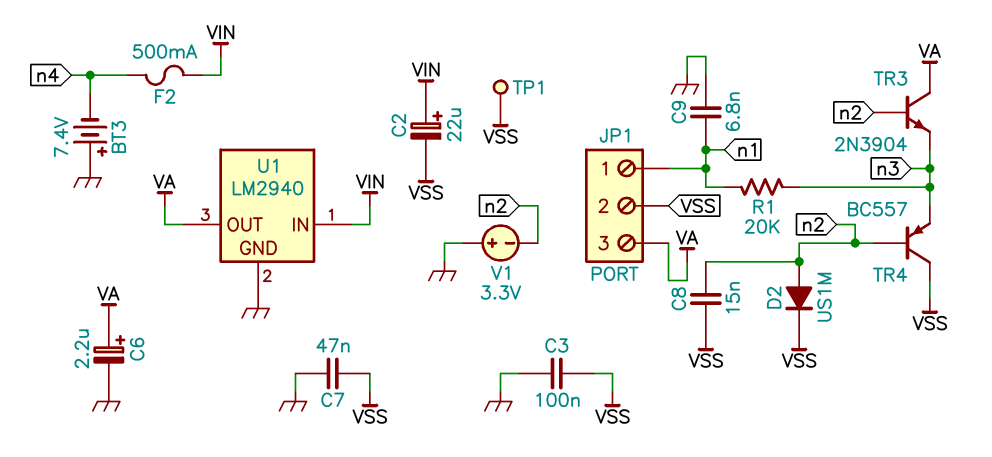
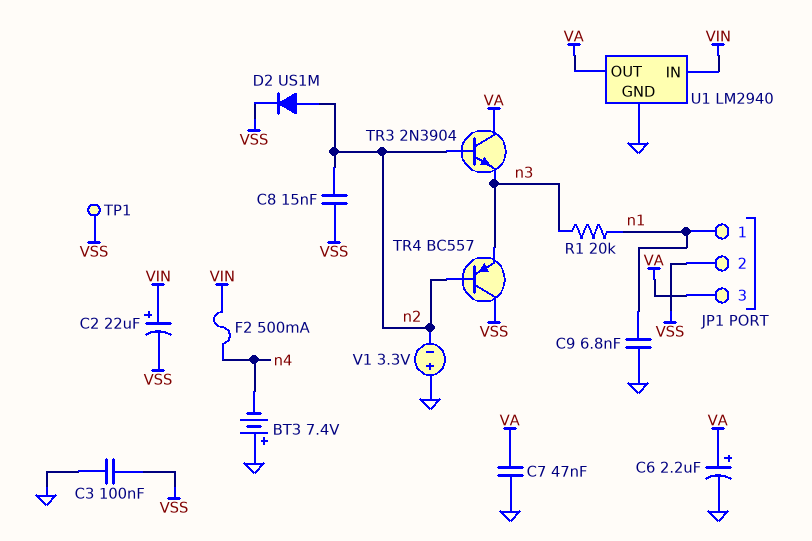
C7: 47nF (GND, VSS) -> 47nF (GND, VA)

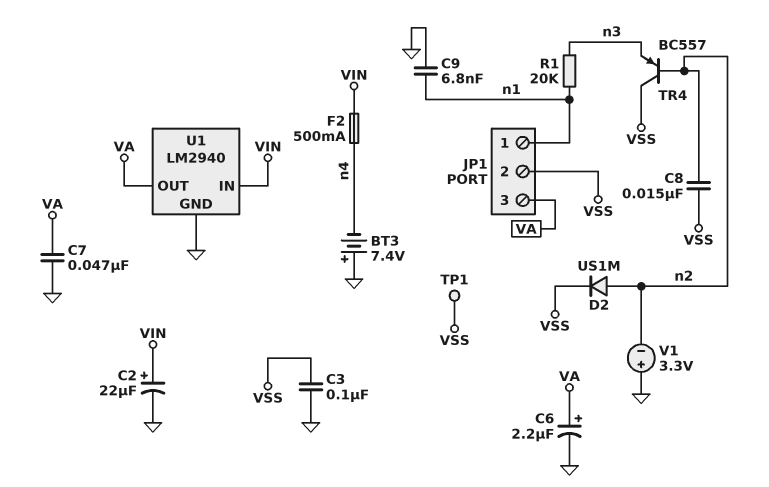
C2: 22uF (plus VIN, minus VSS) -> 22uF (plus VIN, minus GND)
TR3: NPN 2N3904 (B n2, C VA, E n3) -> none

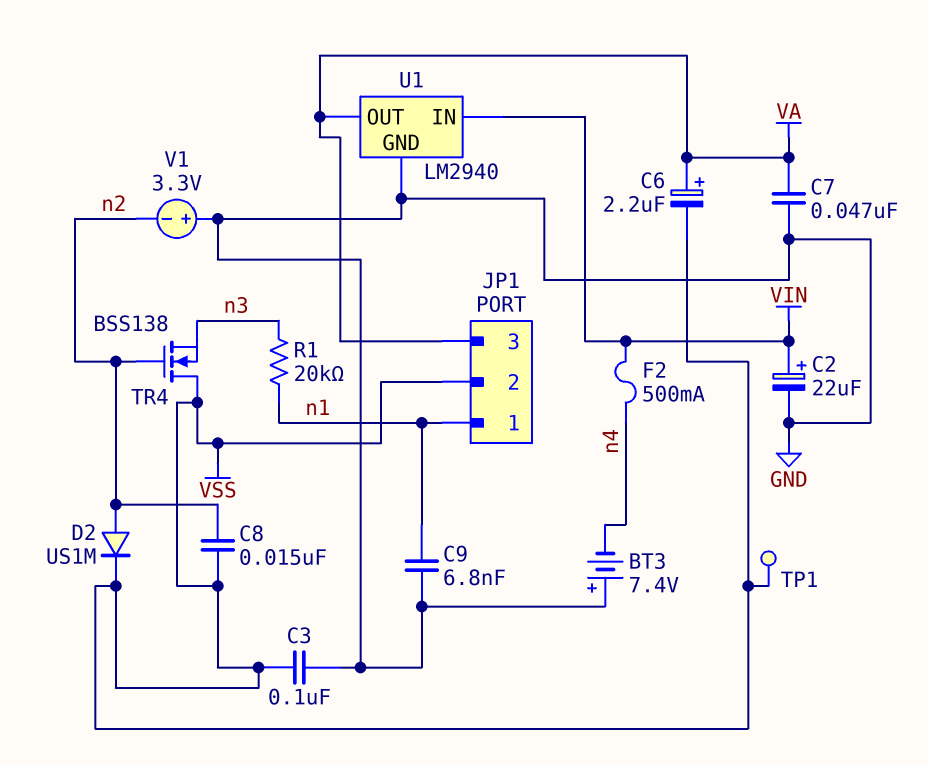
C6: 2.2uF (plus VA, minus GND) -> 2.2uF (plus VA, minus VSS)
TR4: PNP BC557 (B n2, C VSS, E n3) -> NMOS BSS138 (G n2, D VSS, S n3)

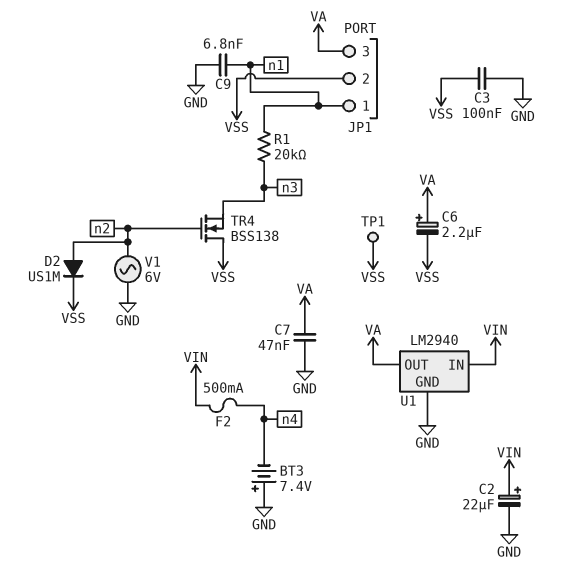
C8: 15nF (VSS, n2) -> none
V1: 3.3V (plus GND, minus n2) -> AC 6V (GND, n2)

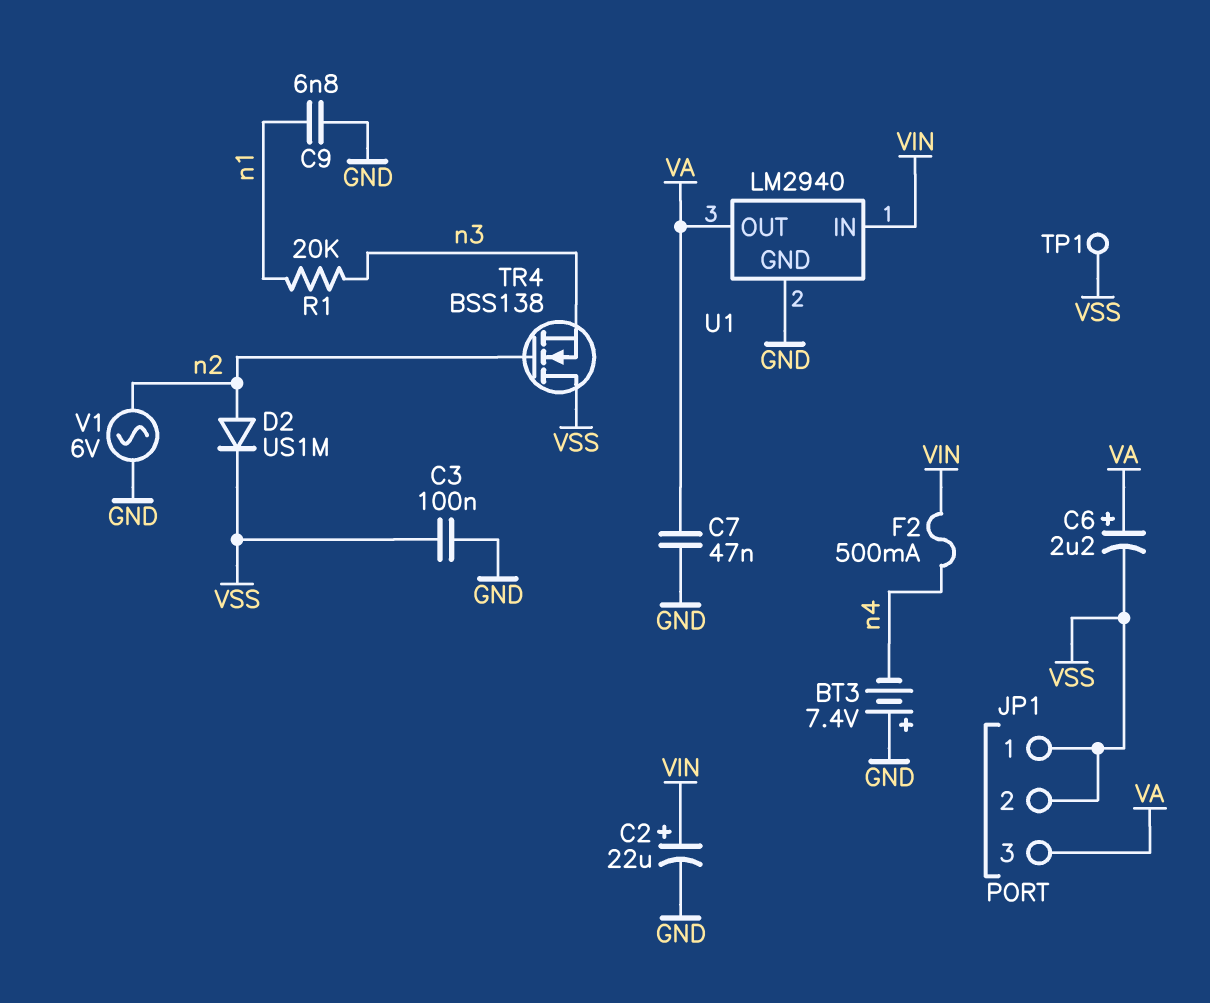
JP1 pin 1: n1 -> VSS

